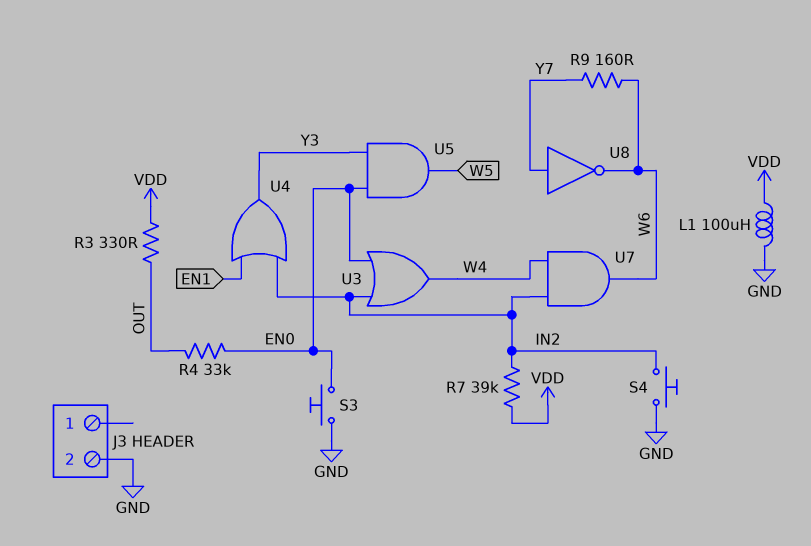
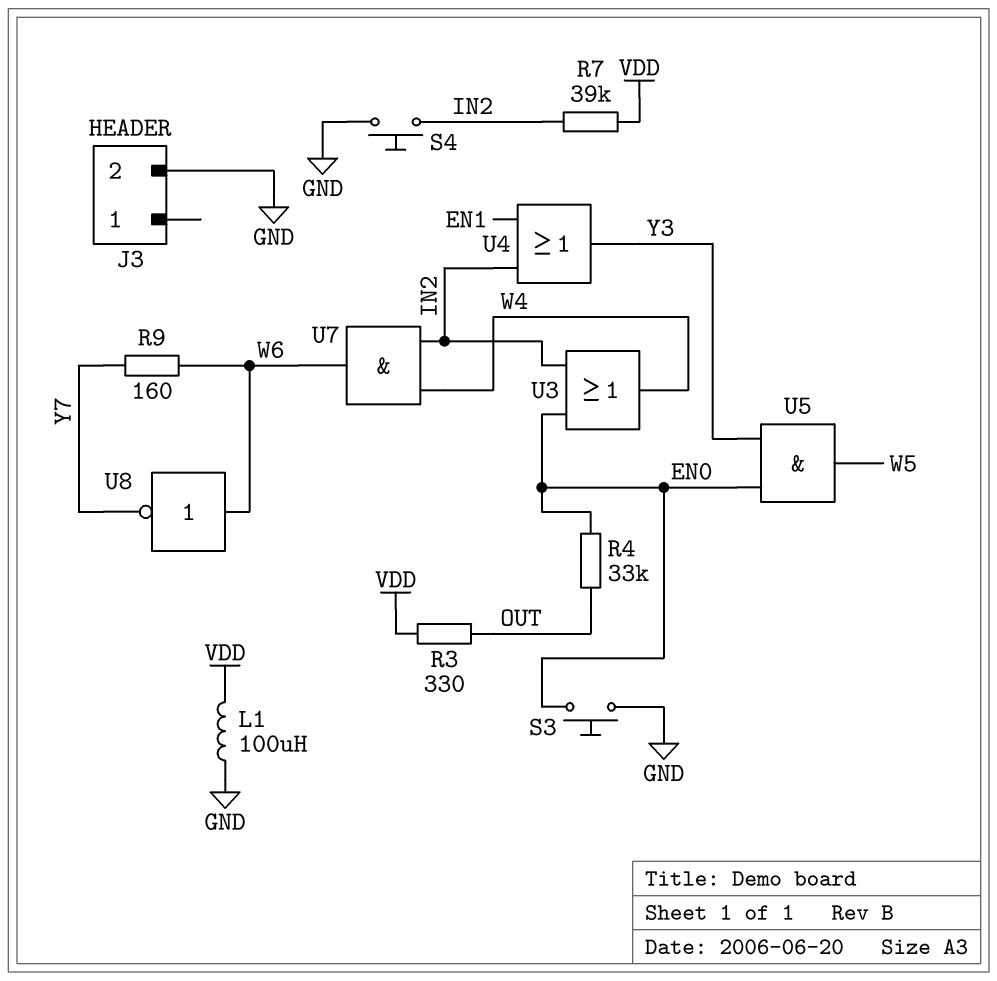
U8: NOT (in Y7, out W6) -> NOT (in W6, out Y7)

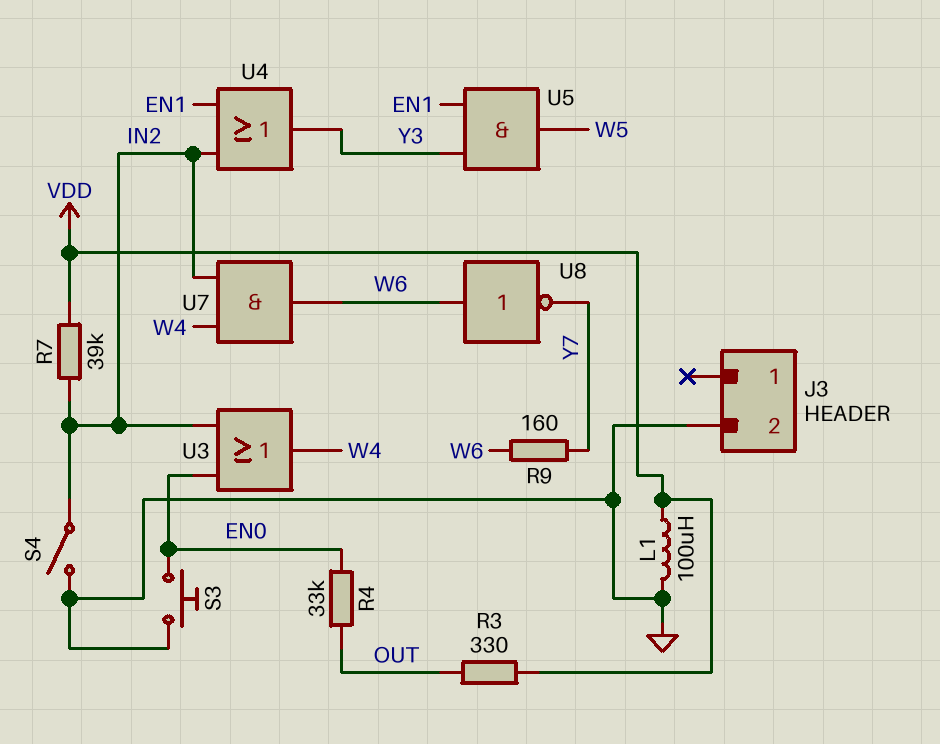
S4: button (GND, IN2) -> switch (GND, IN2)
U5: AND (in EN0, in Y3, out W5) -> AND (in EN1, in Y3, out W5)

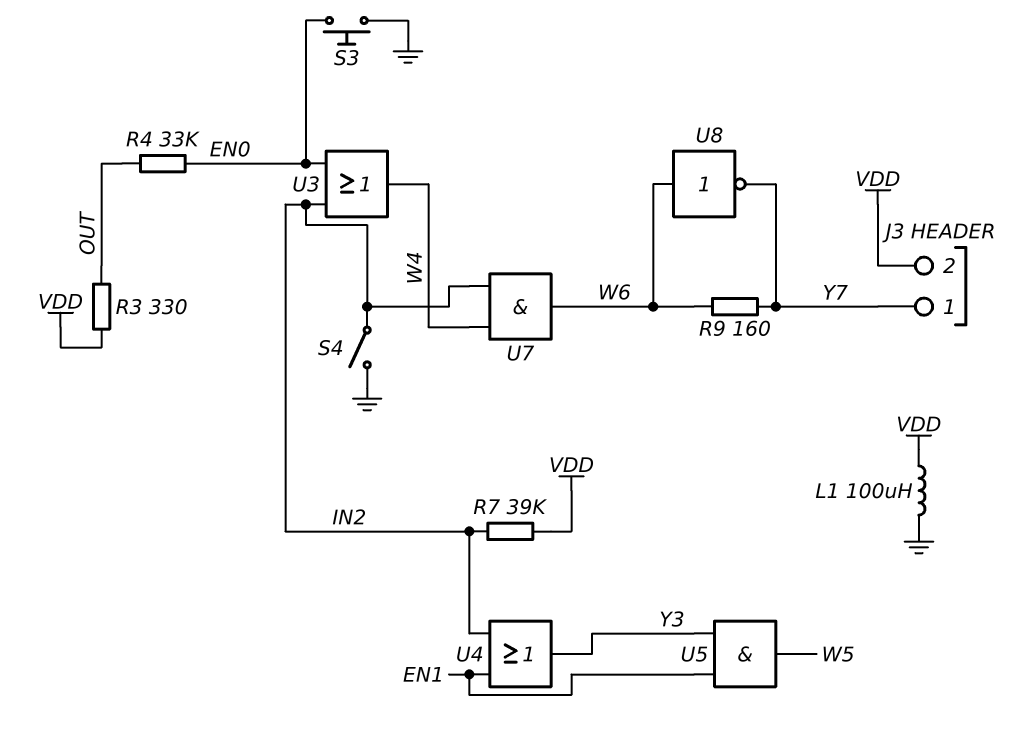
J3 pin 1: none -> Y7
J3 pin 2: GND -> VDD

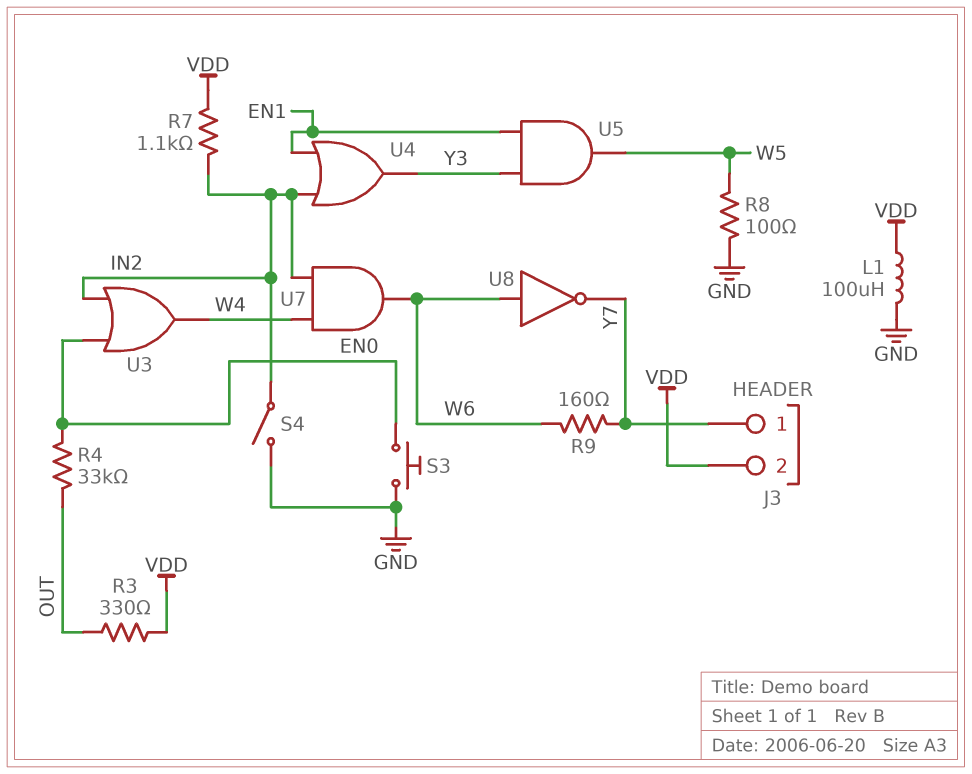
R7: 39k (IN2, VDD) -> 1.1k (IN2, VDD)
R8: none -> 100 (GND, W5)

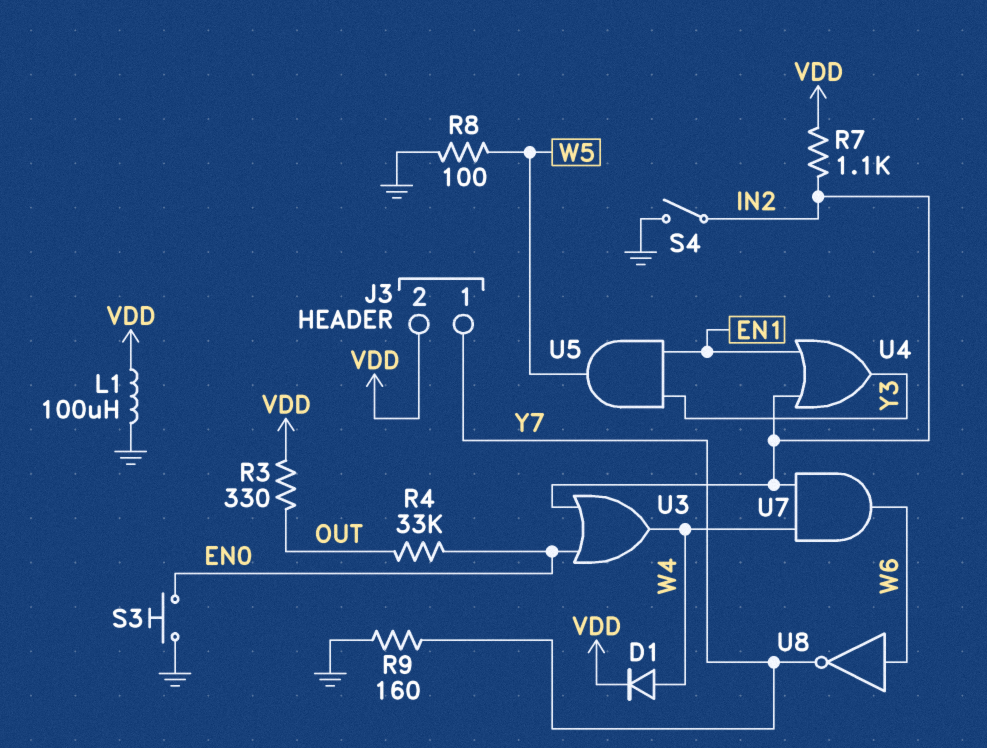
D1: none -> diode (A W4, K VDD)
R9: 160 (W6, Y7) -> 160 (GND, Y7)

